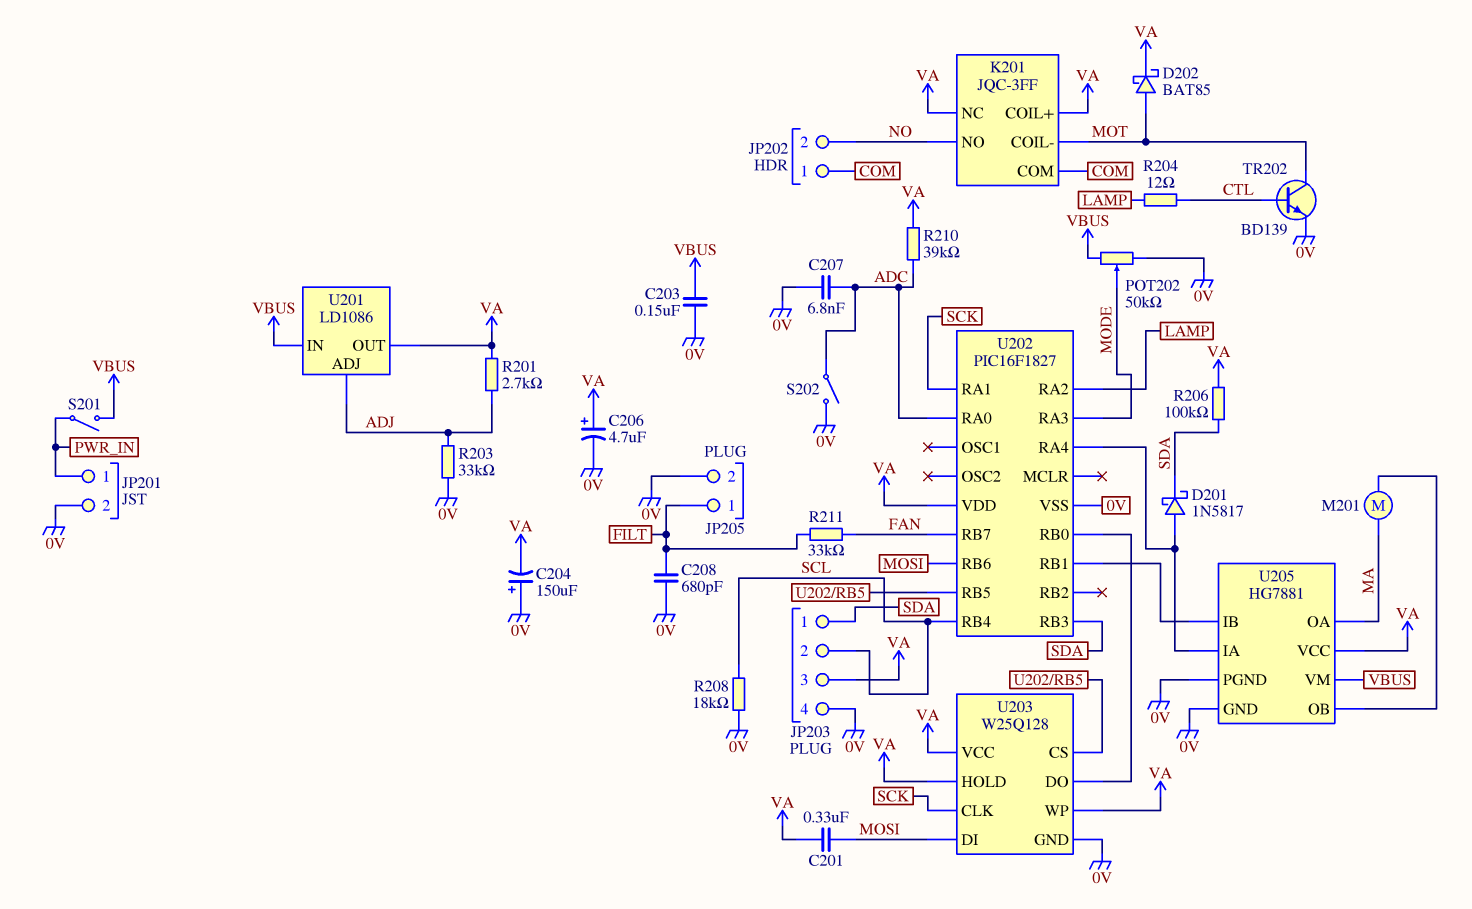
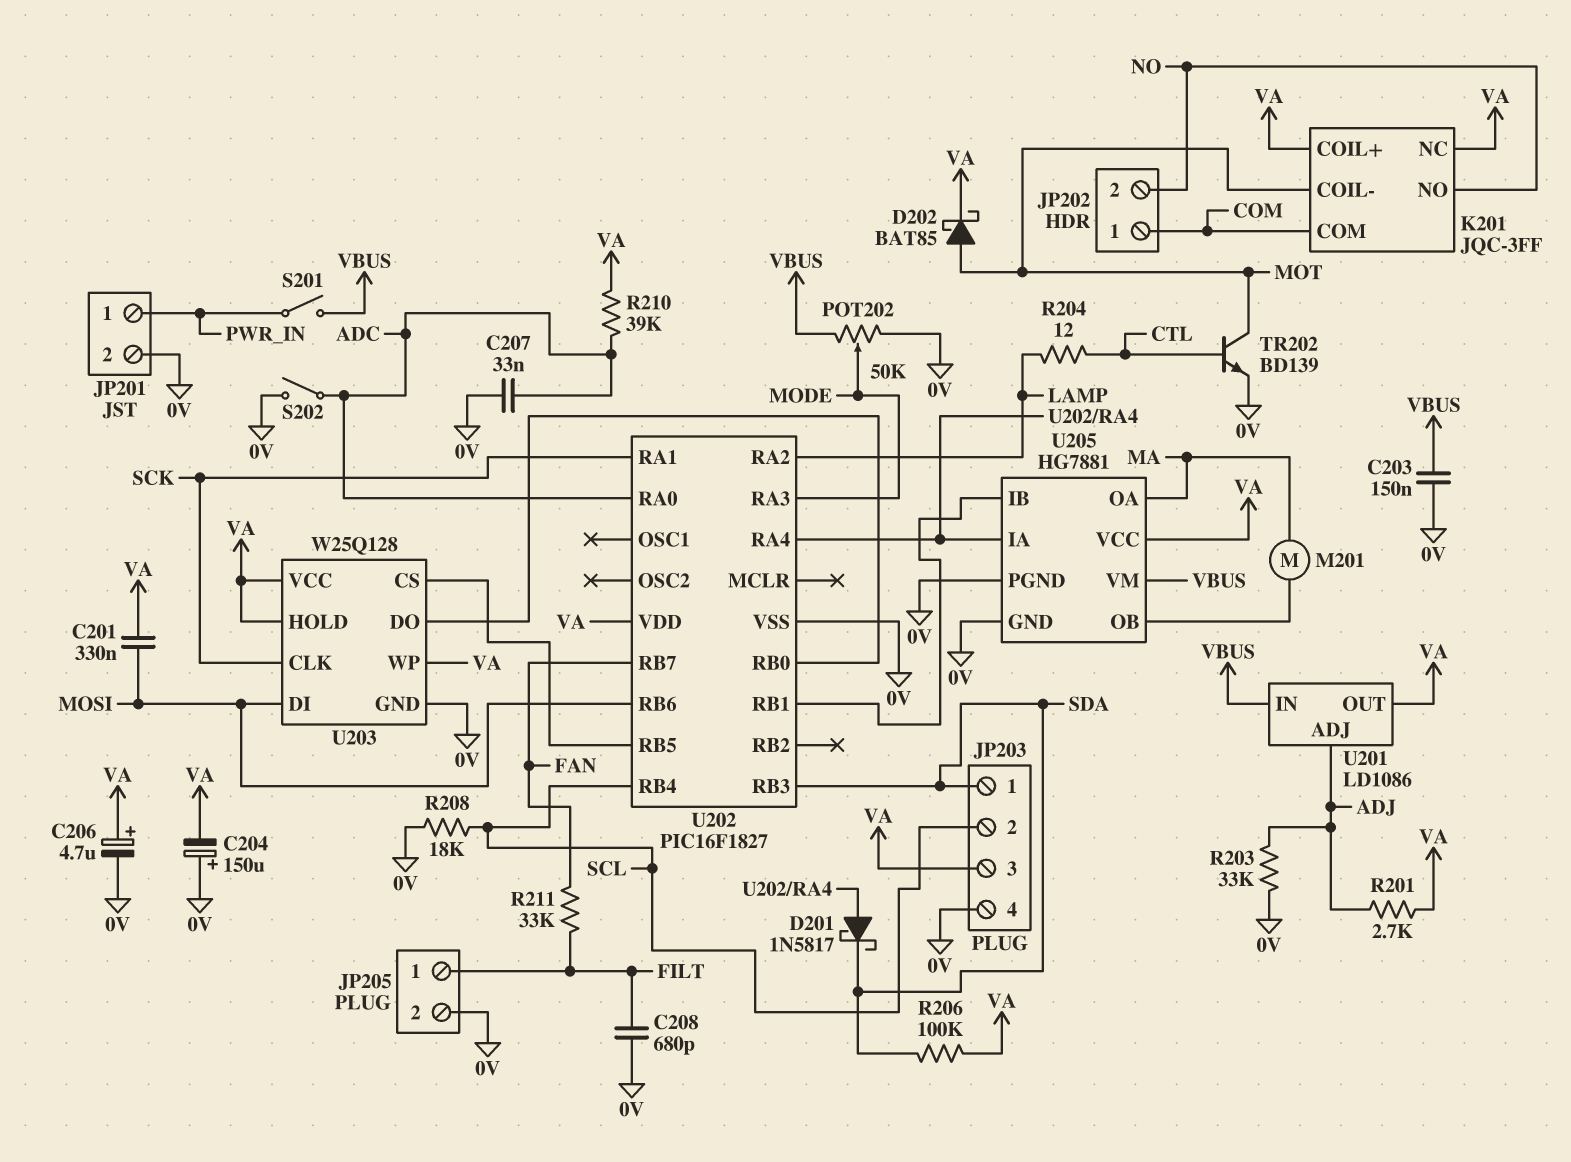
C207: 6.8nF (0V, ADC) -> 33nF (0V, ADC)

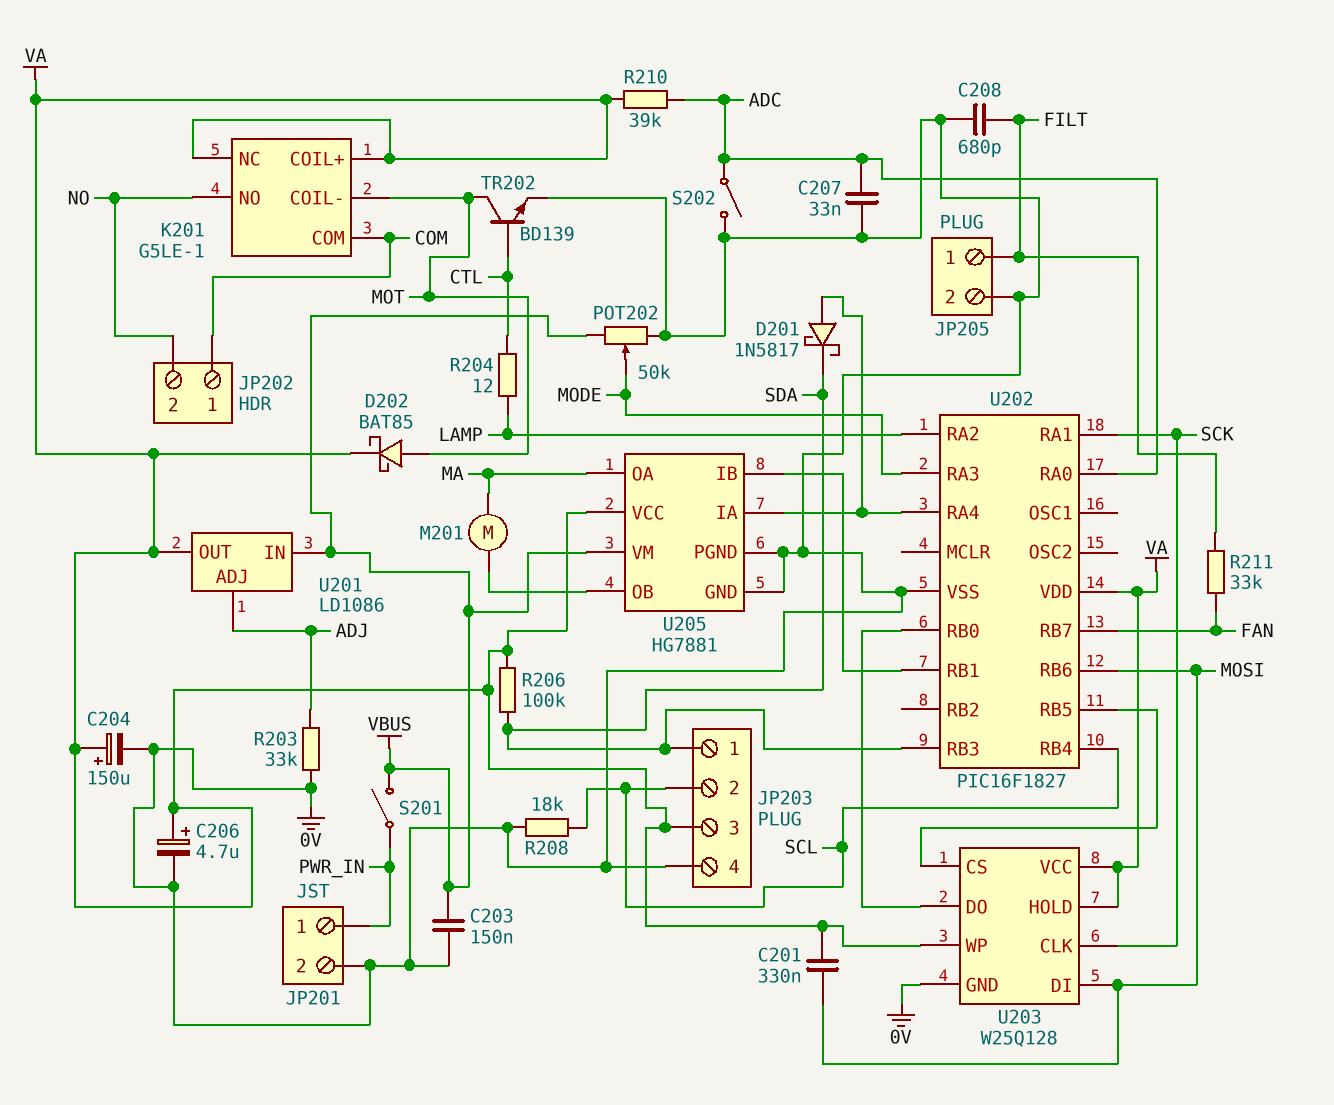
C204: 150uF (plus 0V, minus VA) -> 150uF (plus VA, minus 0V)
K201: JQC-3FF -> G5LE-1
R201: 2.7k (ADJ, VA) -> none

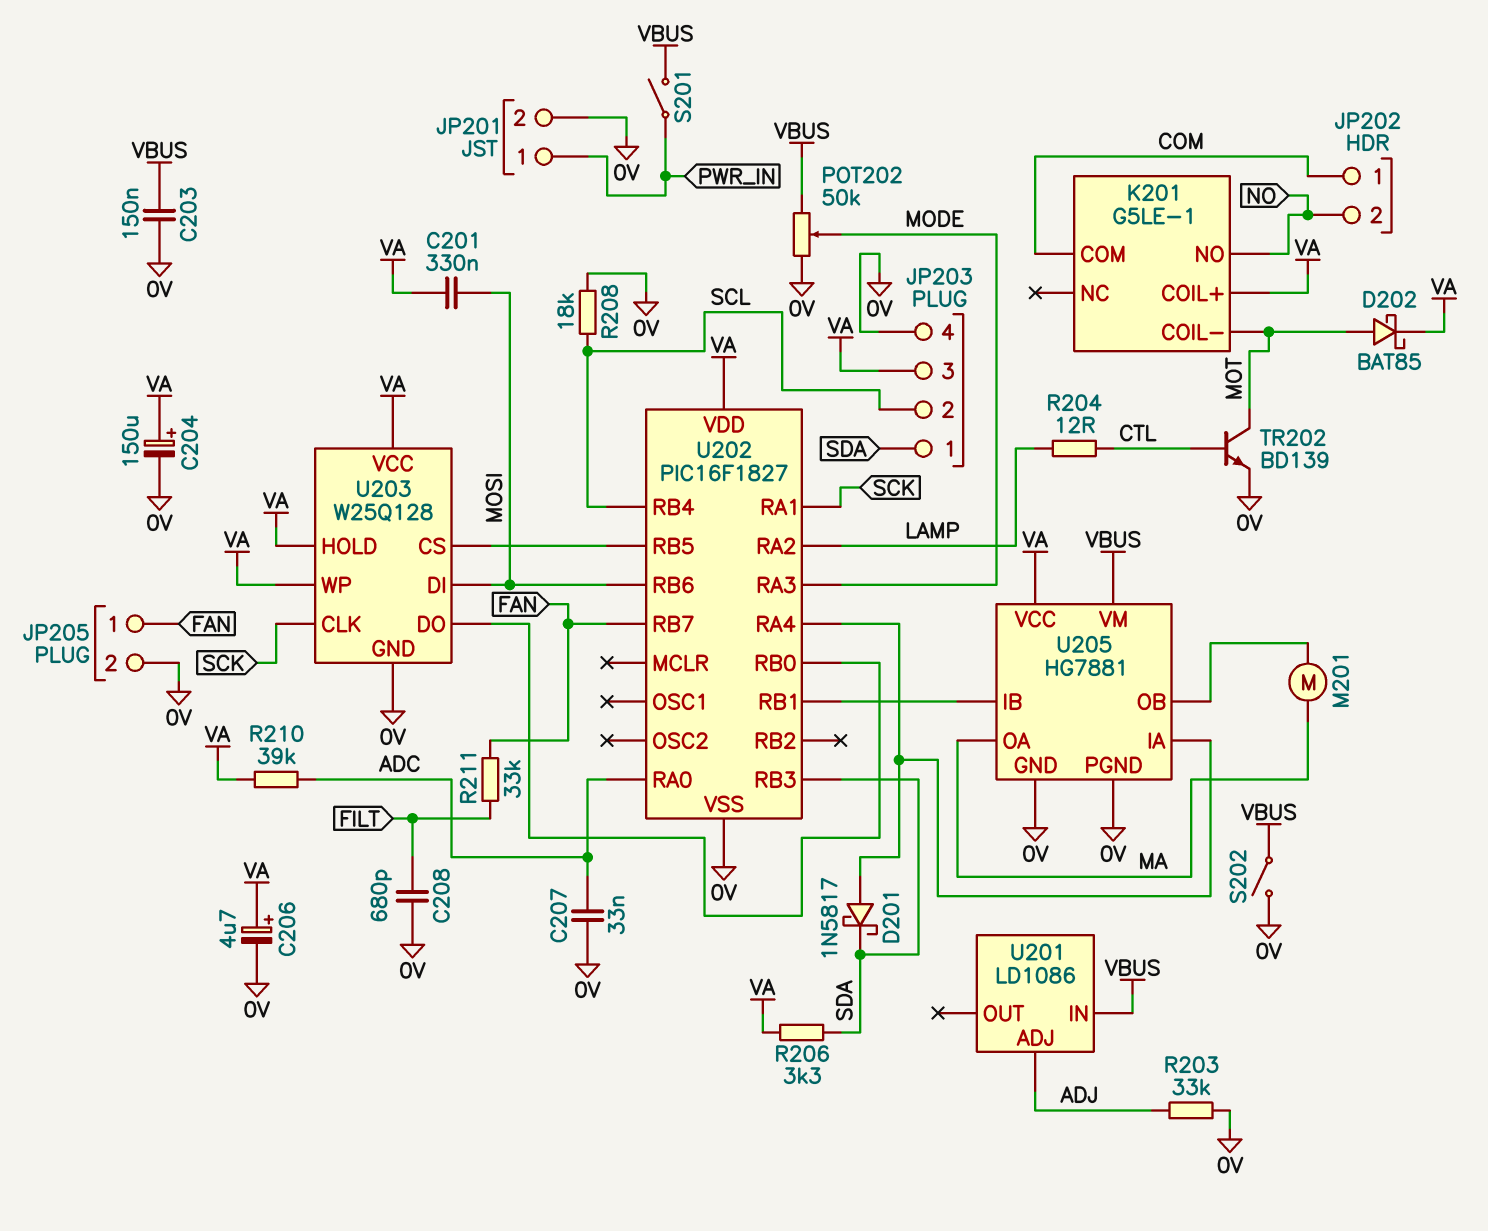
JP205 pin 1: FILT -> FAN
K201 pin NC: VA -> none
R206: 100k (SDA, VA) -> 3.3k (SDA, VA)
S202: switch (0V, ADC) -> switch (0V, VBUS)
U201 pin OUT: VA -> none

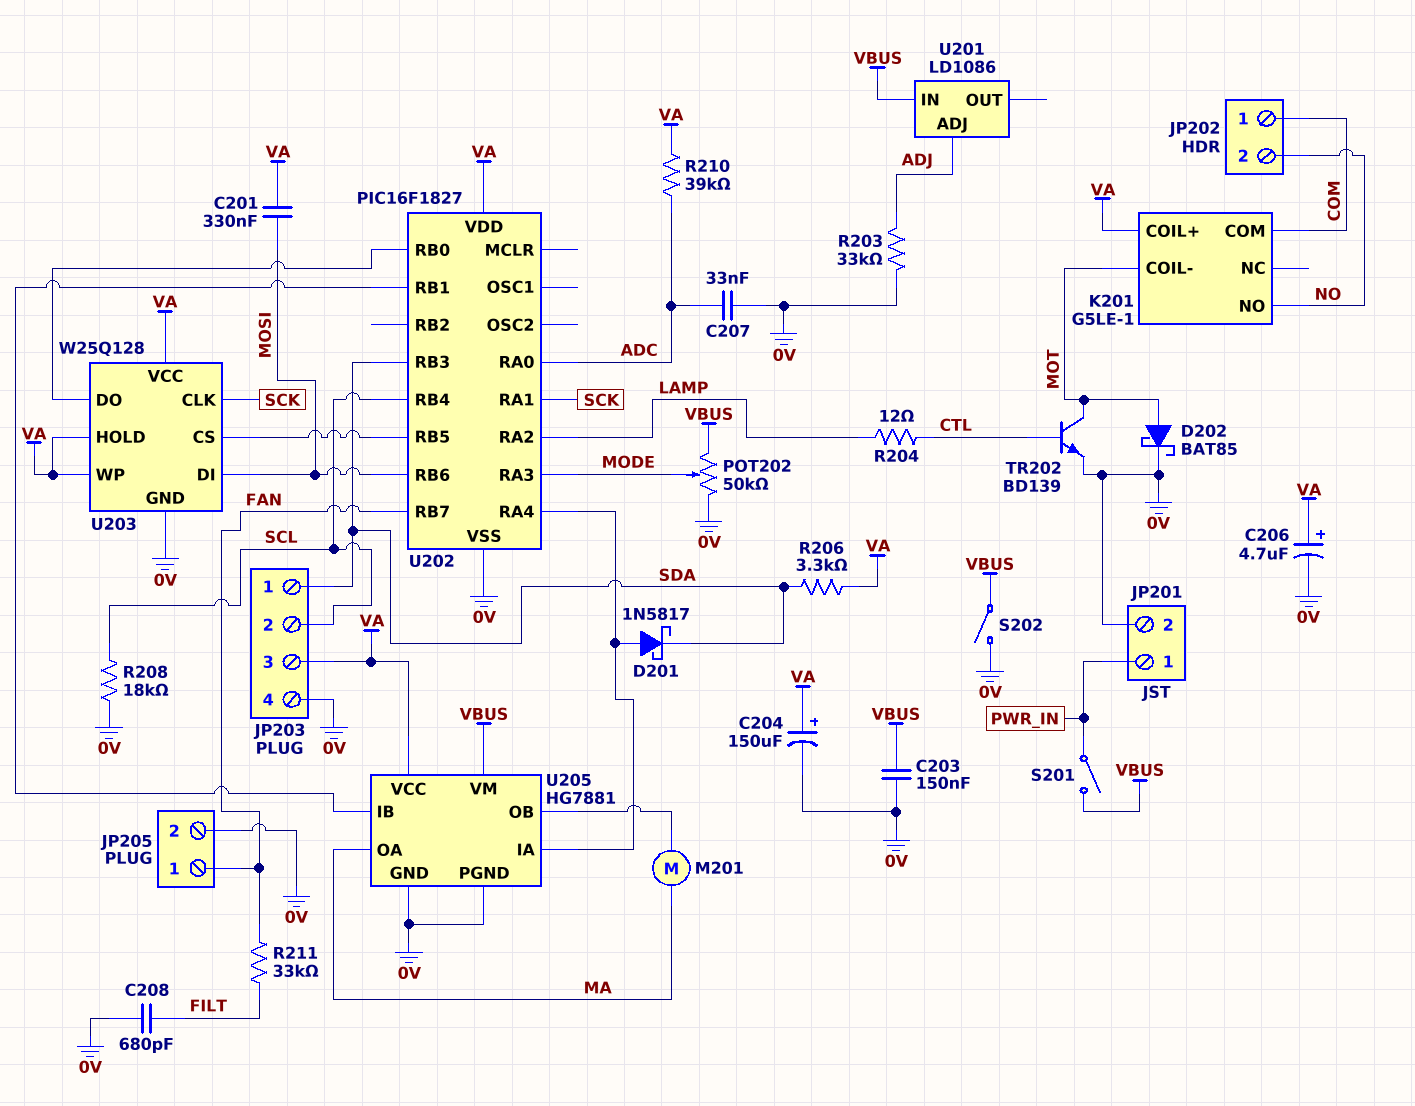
D202: schottky BAT85 (A MOT, K VA) -> schottky BAT85 (A MOT, K 0V)

